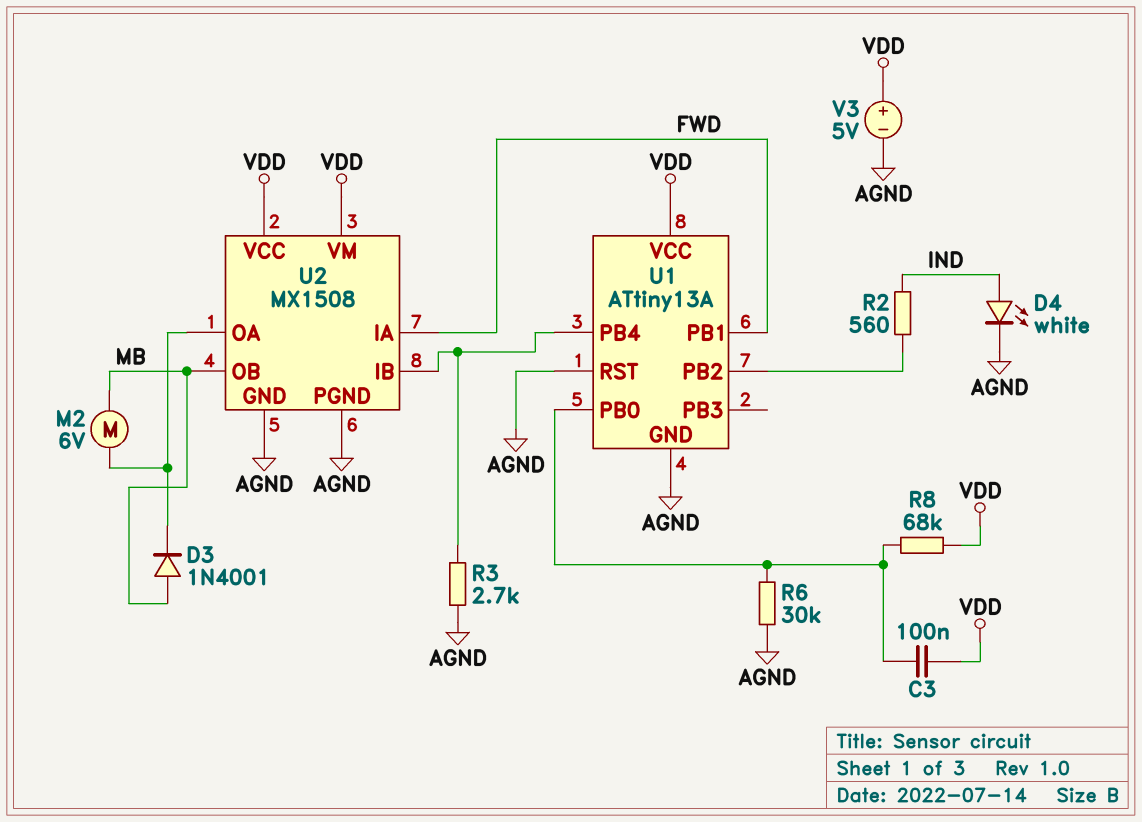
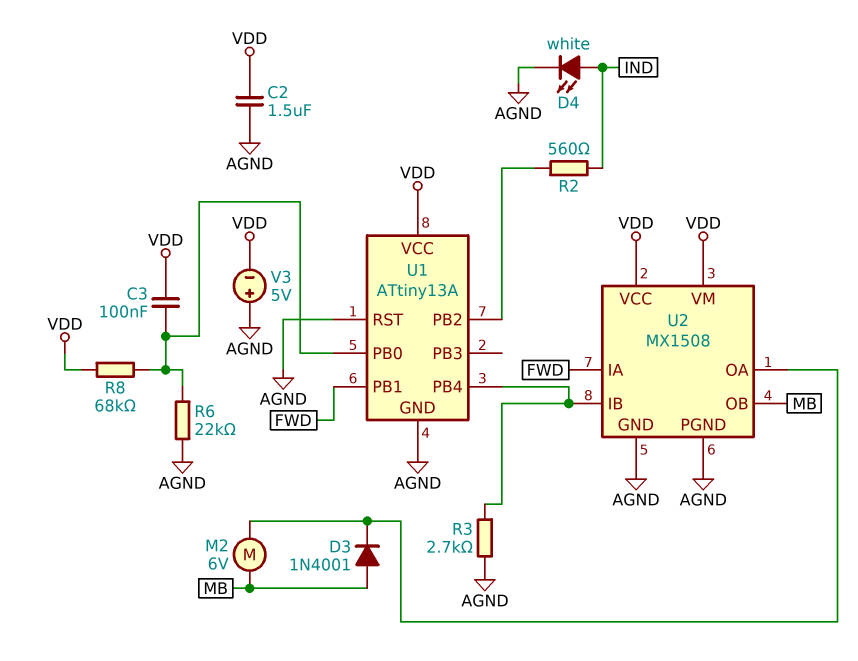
C2: none -> 1.5uF (AGND, VDD)
R6: 30k (AGND, U1/PB0) -> 22k (AGND, U1/PB0)
V3: 5V (plus VDD, minus AGND) -> 5V (plus AGND, minus VDD)

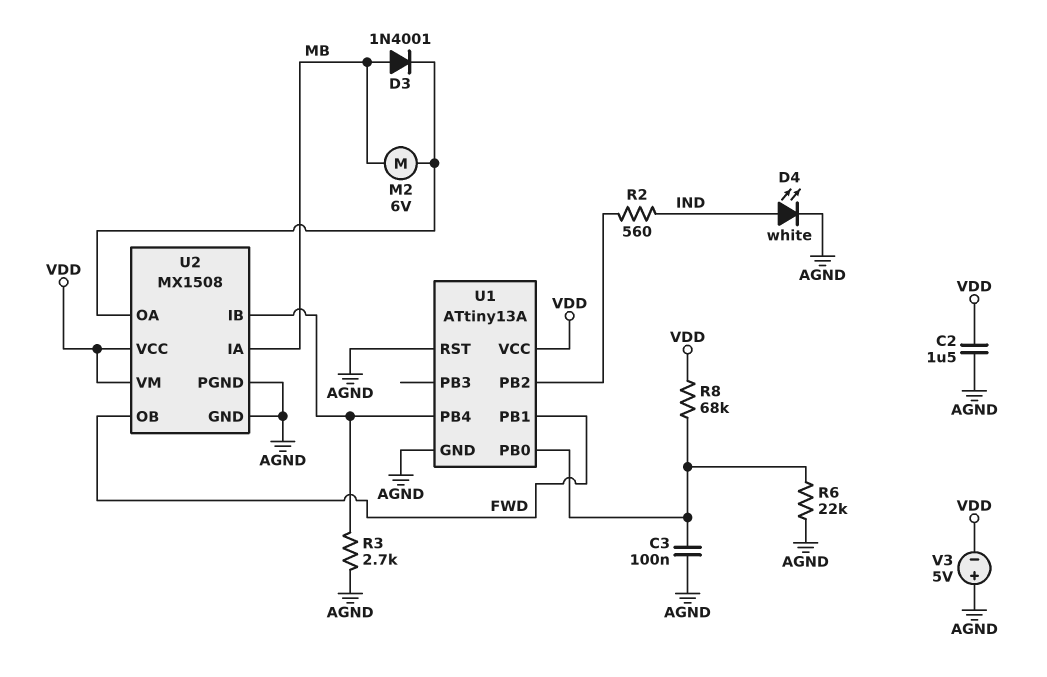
C3: 100nF (U1/PB0, VDD) -> 100nF (AGND, U1/PB0)
U2 pin IA: FWD -> MB
U2 pin OB: MB -> FWD

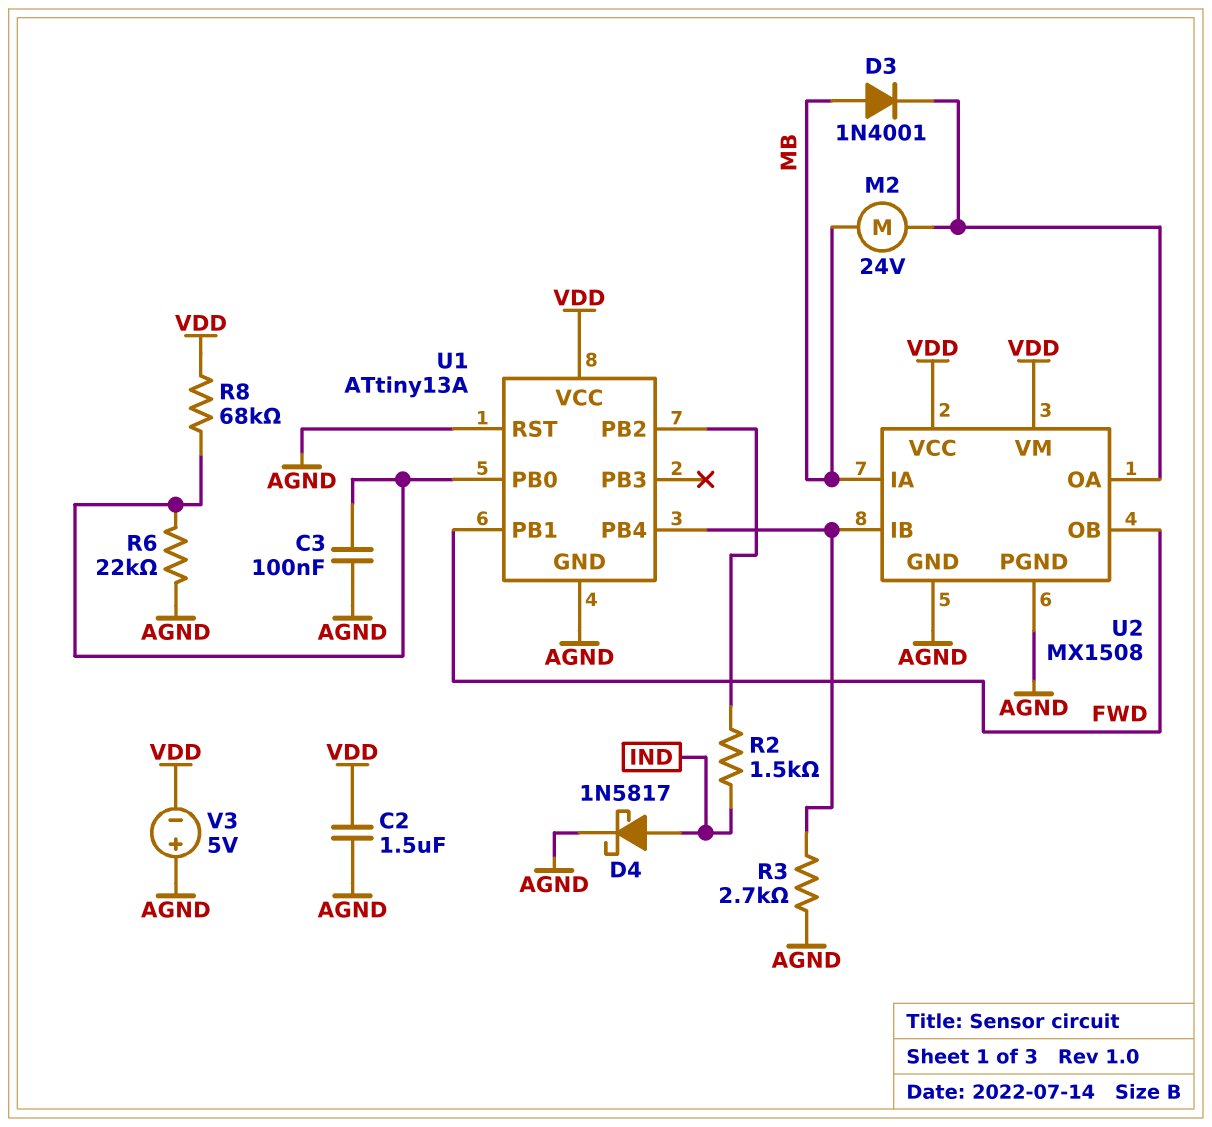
D4: LED white (A IND, K AGND) -> schottky 1N5817 (A IND, K AGND)
M2: motor 6V (MB, U2/OA) -> motor 24V (MB, U2/OA)
R2: 560 (IND, U1/PB2) -> 1.5k (IND, U1/PB2)

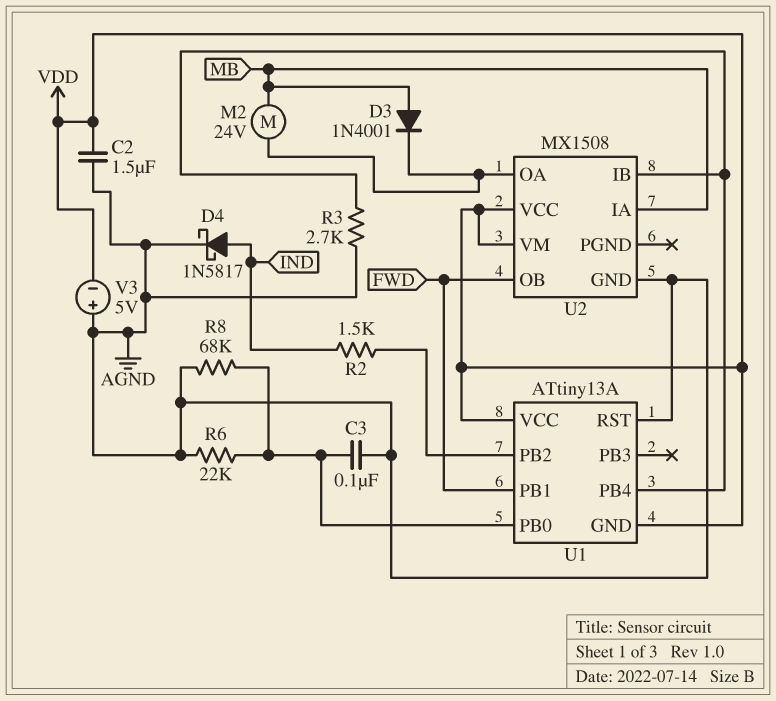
R8: 68k (U1/PB0, VDD) -> 68k (AGND, U1/PB0)
U1 pin GND: AGND -> VDD
U2 pin PGND: AGND -> none

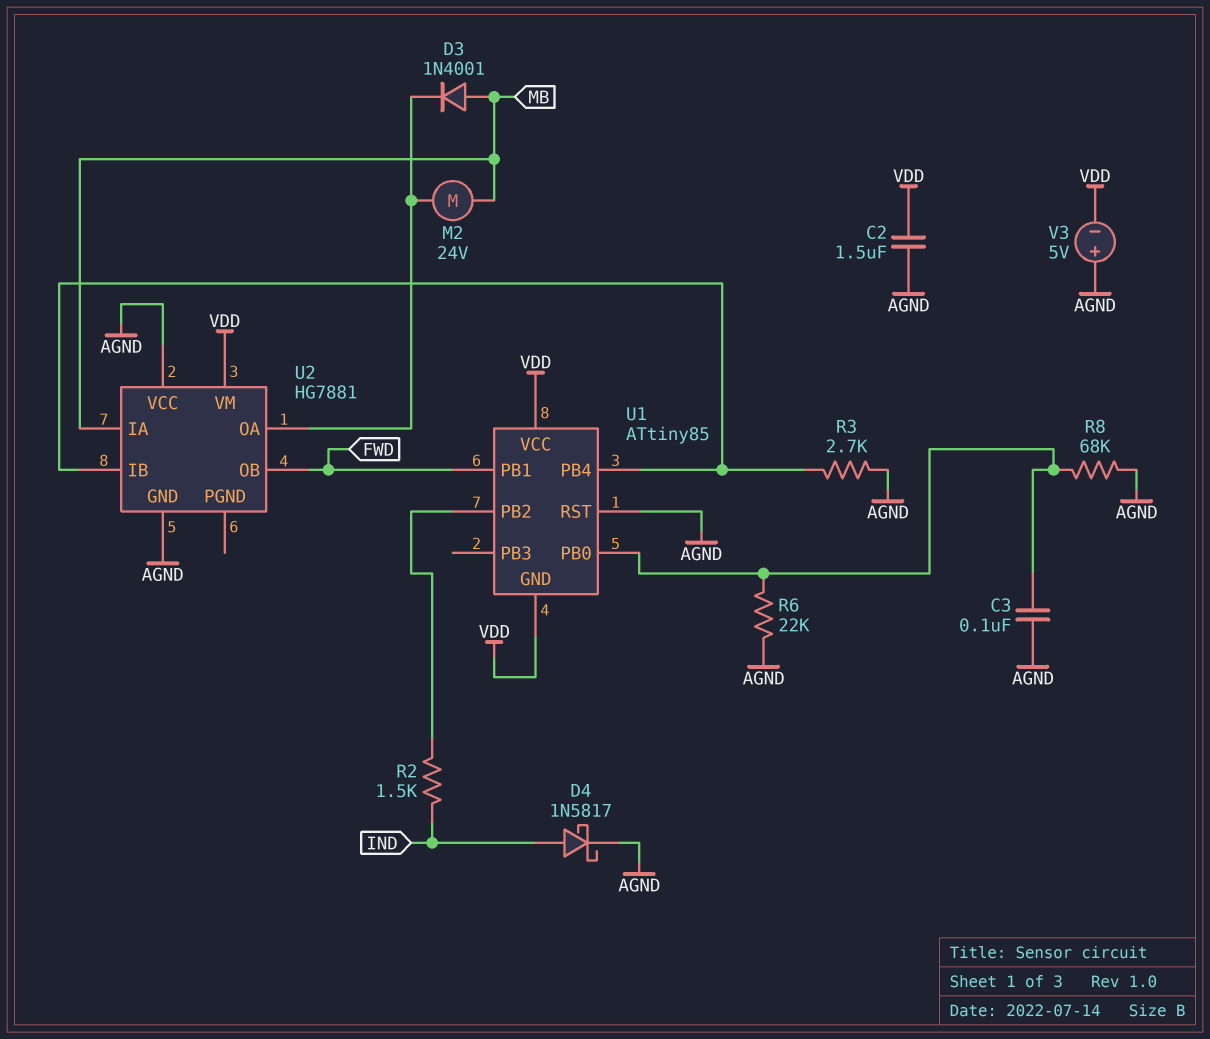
U1: ATtiny13A -> ATtiny85
U2: MX1508 -> HG7881
U2 pin VCC: VDD -> AGND

